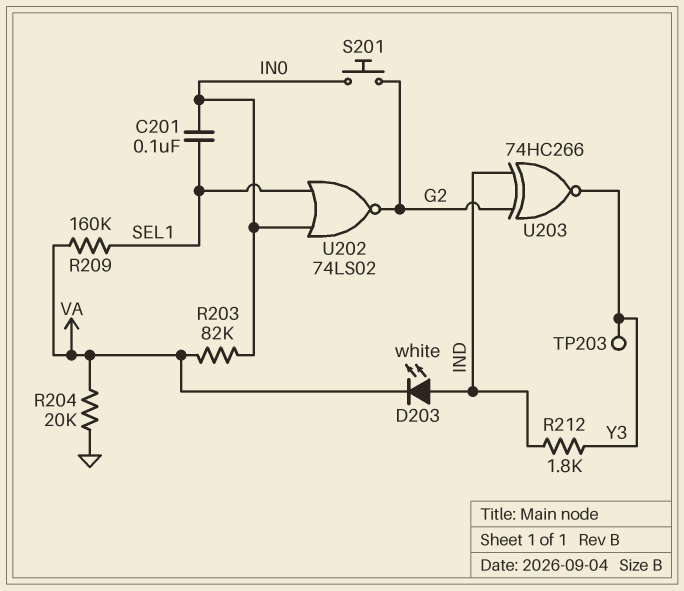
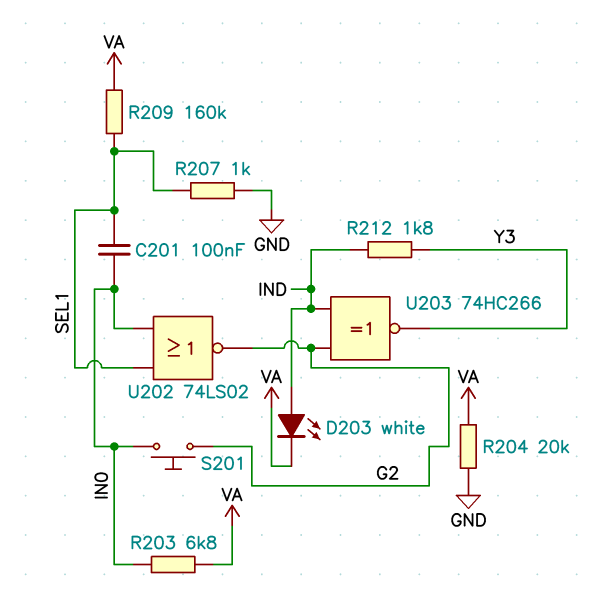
R203: 82k (IN0, VA) -> 6.8k (IN0, VA)
R207: none -> 1k (GND, SEL1)
TP203: test point (Y3) -> none

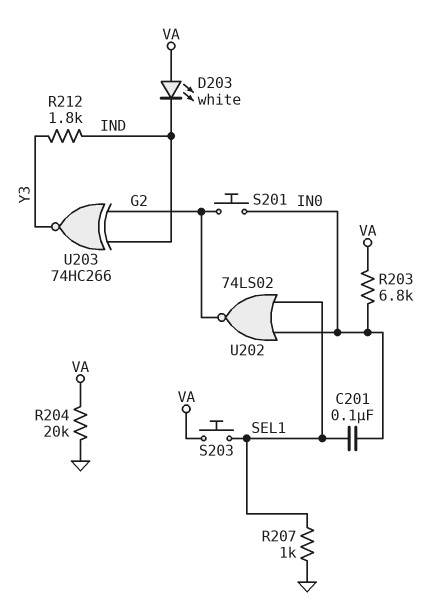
D203: LED white (A IND, K VA) -> LED white (A VA, K IND)
R209: 160k (SEL1, VA) -> none
S203: none -> button (SEL1, VA)

